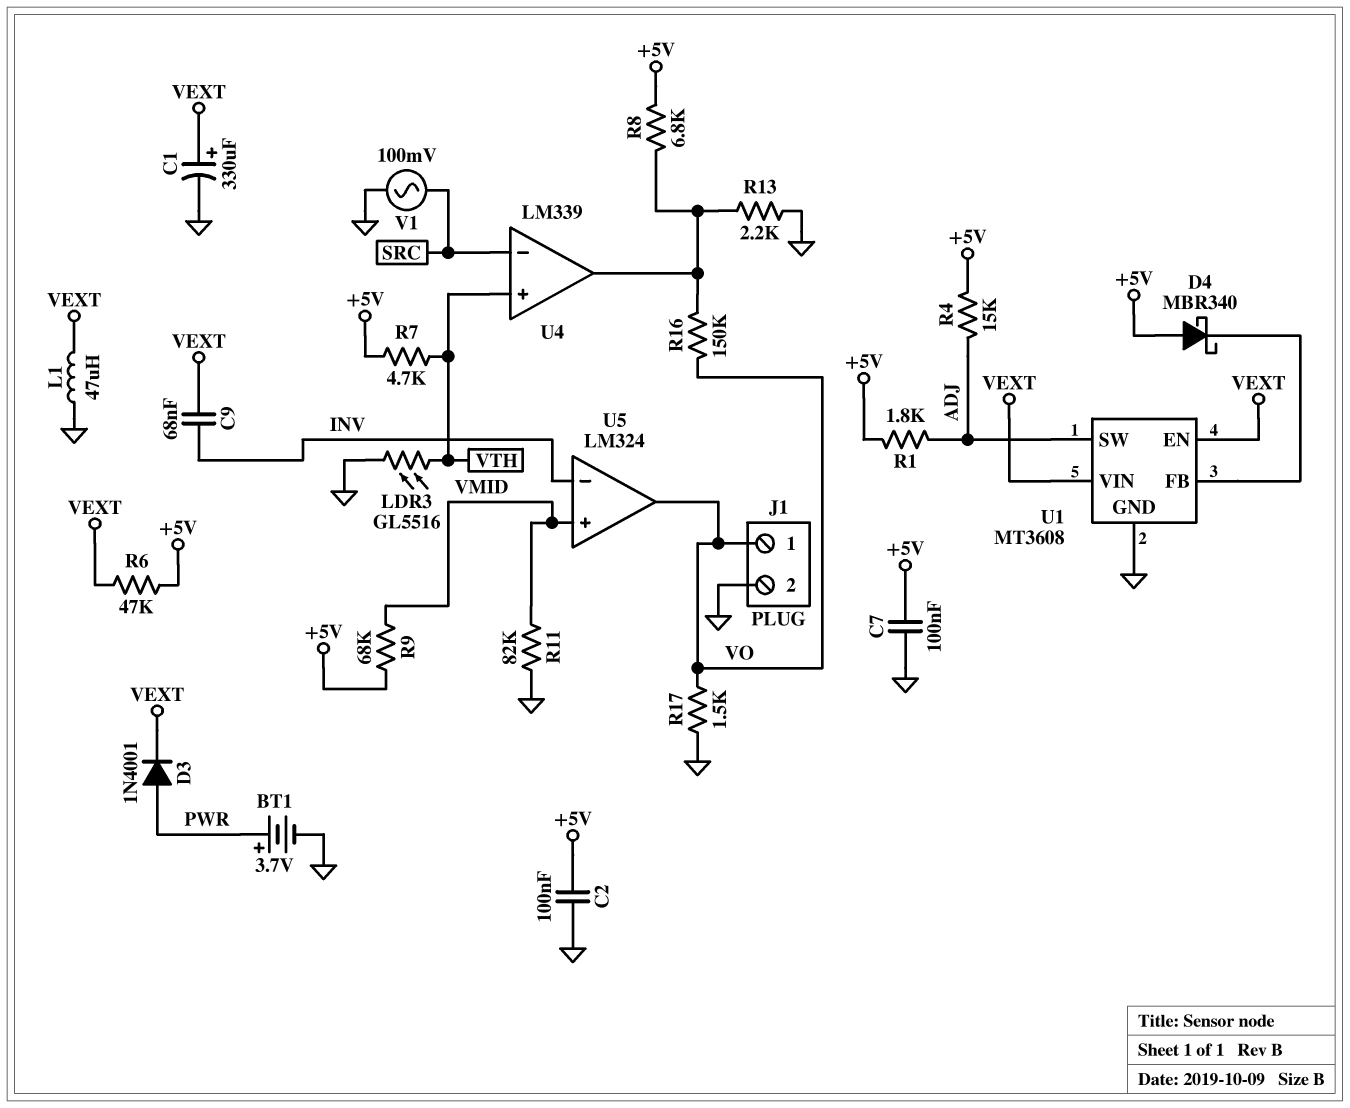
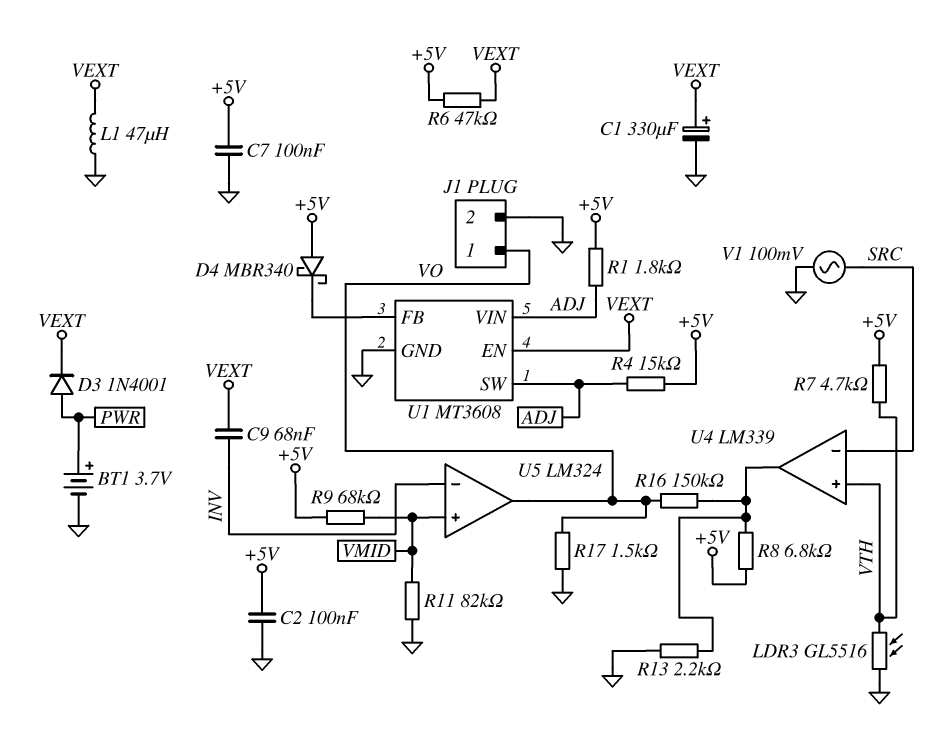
U1 pin VIN: VEXT -> ADJ

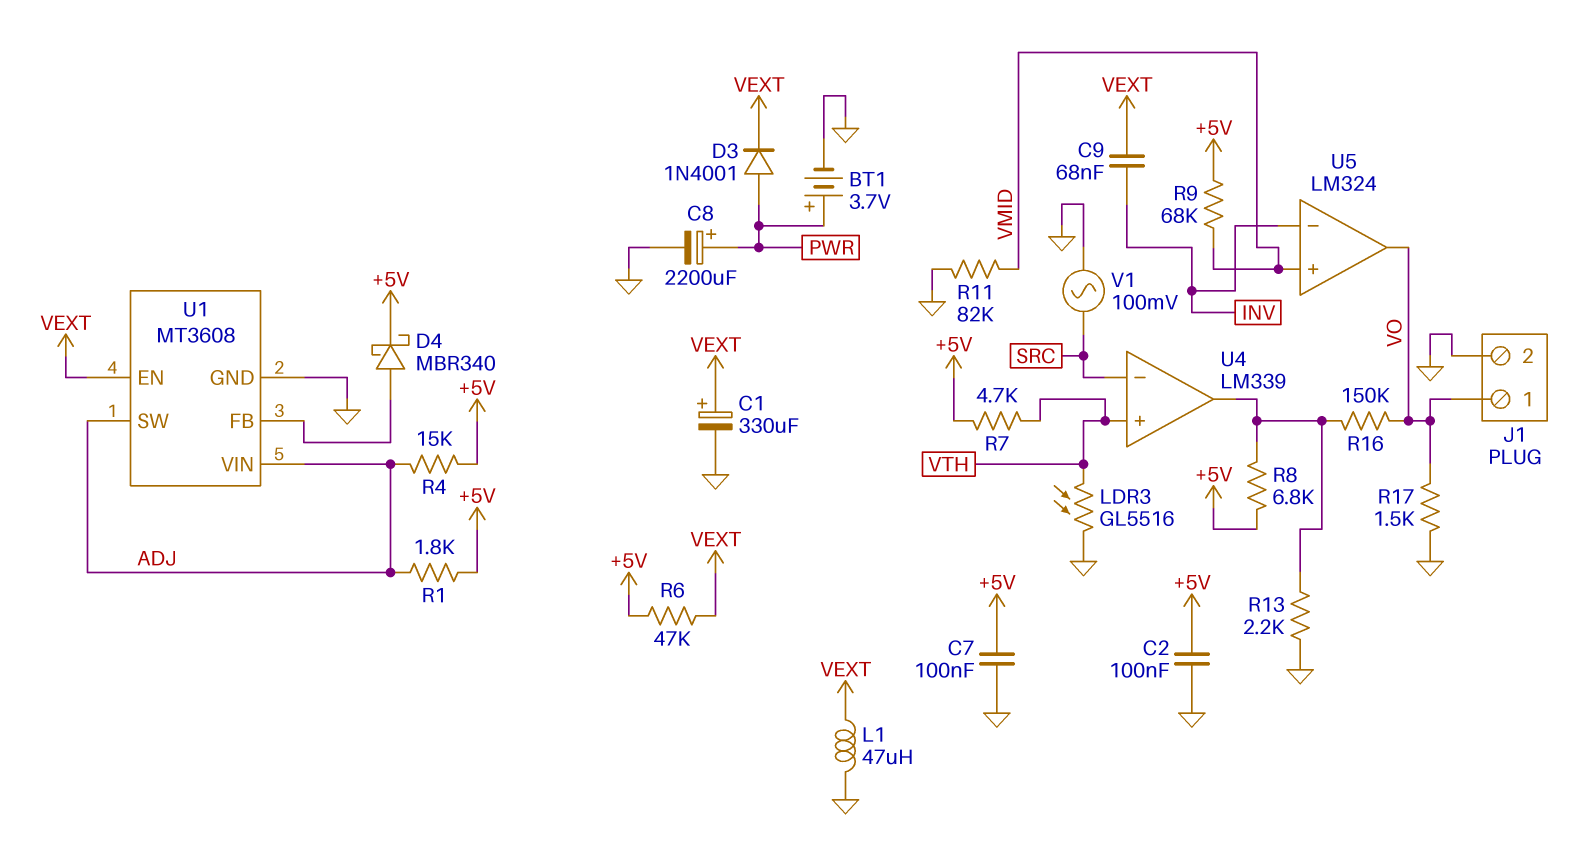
C8: none -> 2200uF (plus PWR, minus GND)
D4: schottky MBR340 (A +5V, K U1/FB) -> schottky MBR340 (A U1/FB, K +5V)

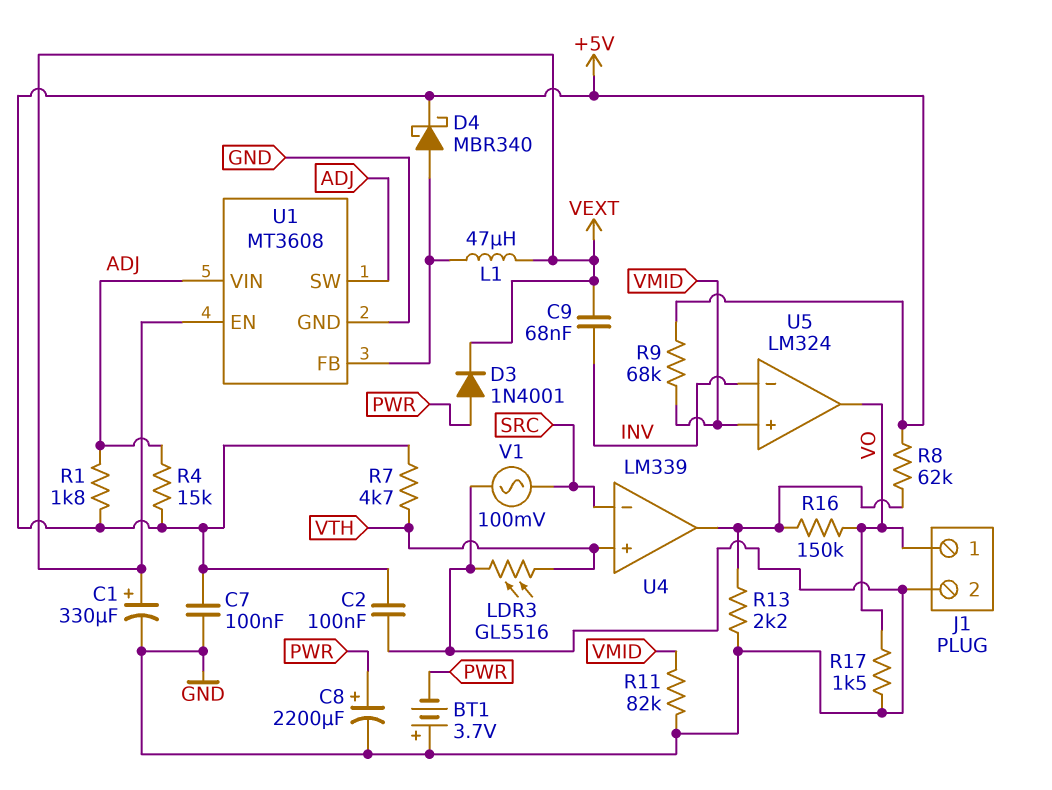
BT1: 3.7V (plus PWR, minus GND) -> 3.7V (plus GND, minus PWR)
L1: 47uH (GND, VEXT) -> 47uH (U1/FB, VEXT)
R6: 47k (+5V, VEXT) -> none
R8: 6.8k (+5V, U4/out) -> 62k (+5V, U4/out)

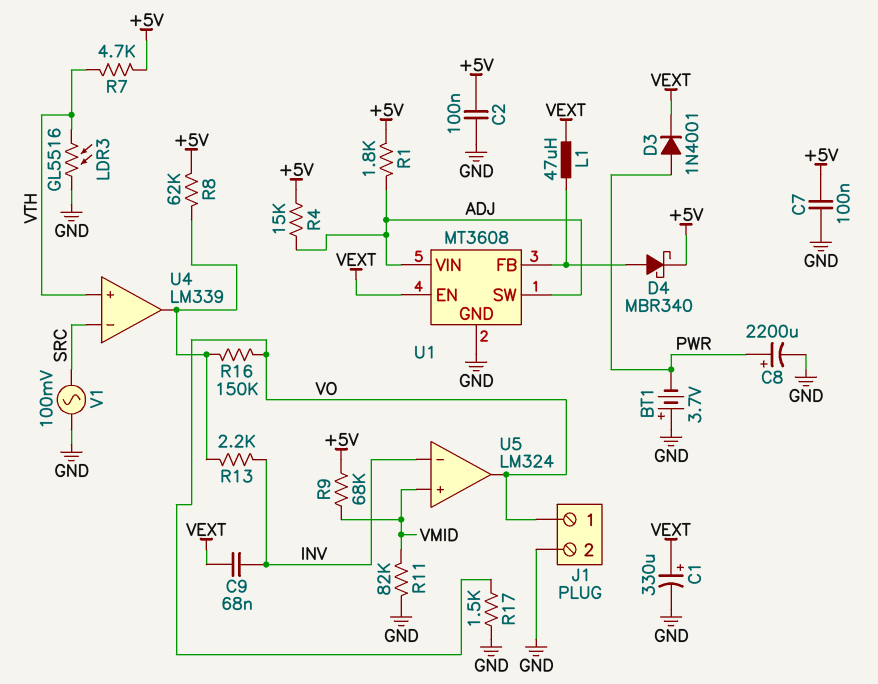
R13: 2.2k (GND, U4/out) -> 2.2k (INV, U4/out)

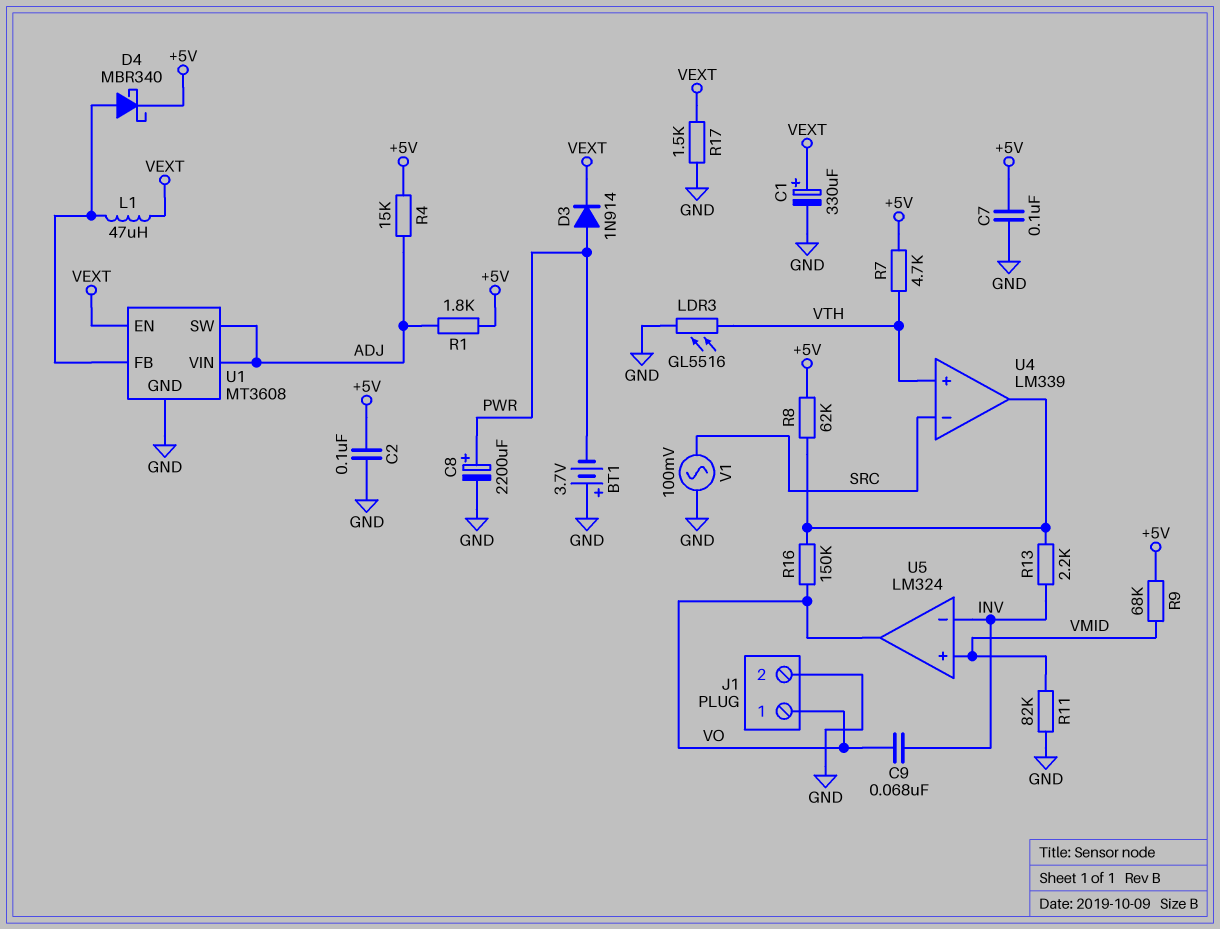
C9: 68nF (INV, VEXT) -> 68nF (INV, VO)
D3: diode 1N4001 (A PWR, K VEXT) -> diode 1N914 (A PWR, K VEXT)
R17: 1.5k (GND, VO) -> 1.5k (GND, VEXT)

